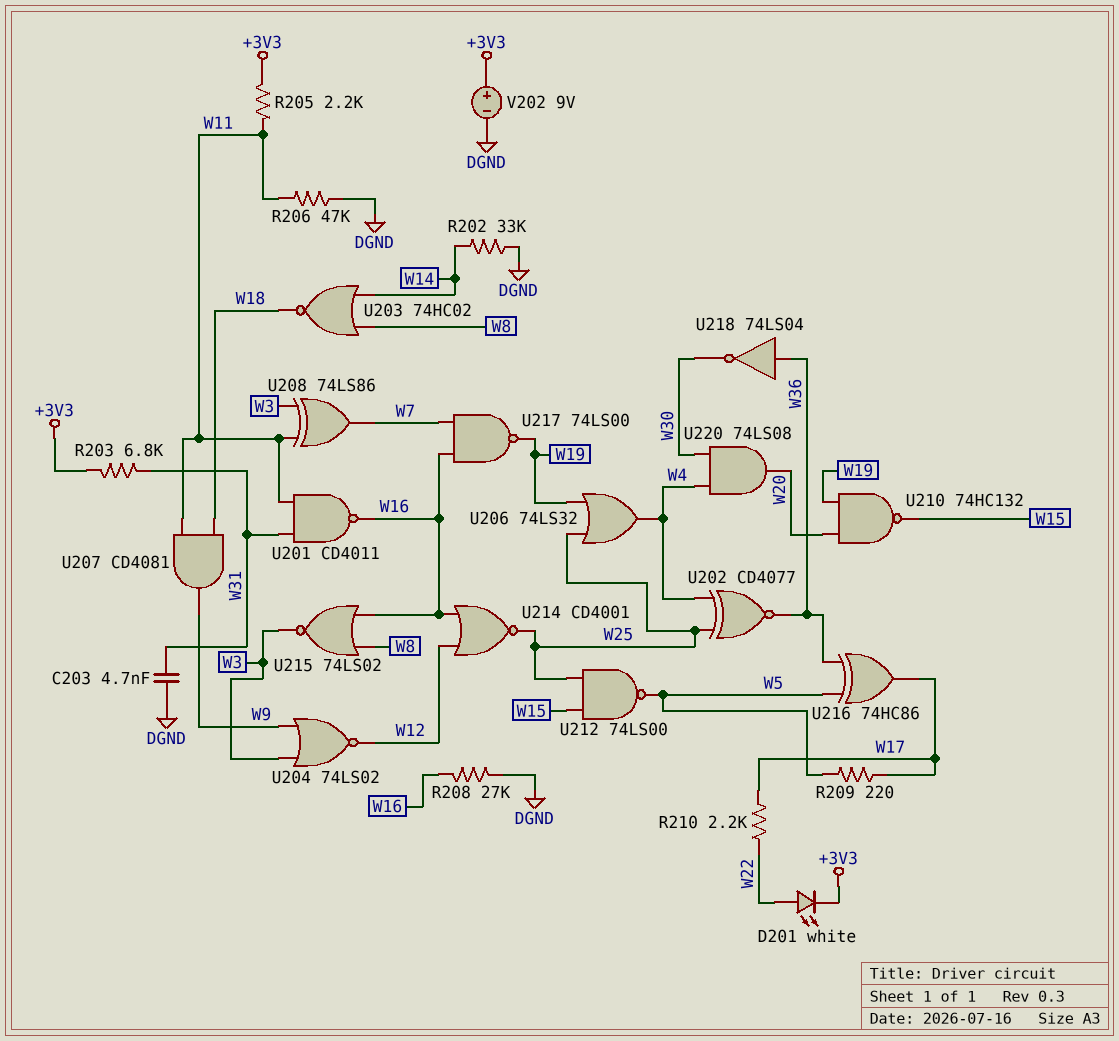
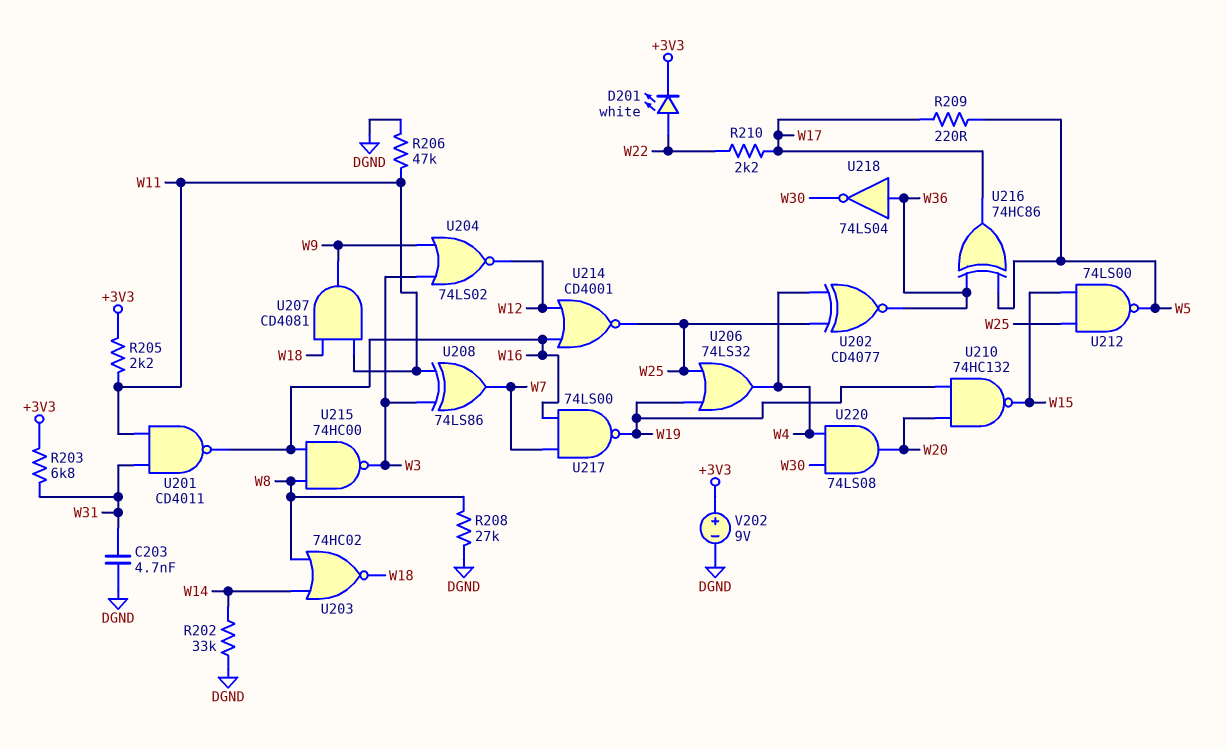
R208: 27k (DGND, W16) -> 27k (DGND, W8)
U215: NOR 74LS02 (in W8, in W16, out W3) -> NAND 74HC00 (in W8, in W16, out W3)

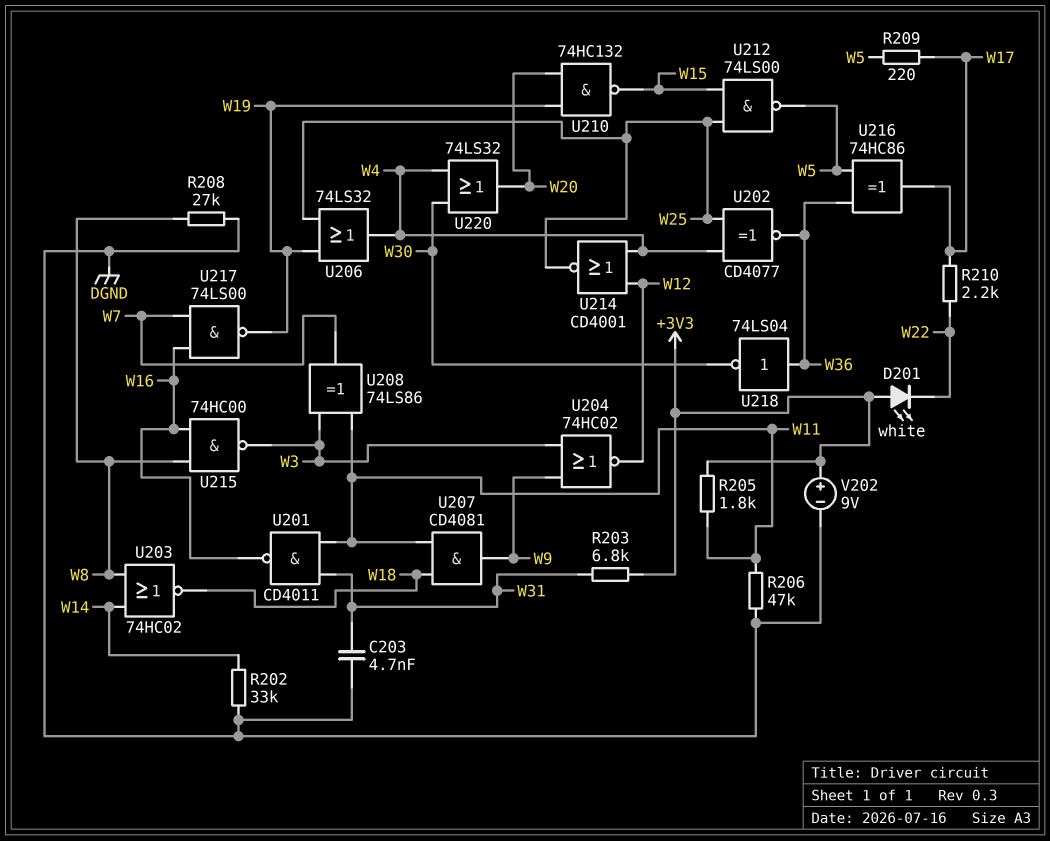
D201: LED white (A W22, K +3V3) -> LED white (A +3V3, K W22)
R205: 2.2k (+3V3, W11) -> 1.8k (+3V3, W11)
U204: NOR 74LS02 (in W3, in W9, out W12) -> NOR 74HC02 (in W3, in W9, out W12)
U214: NOR CD4001 (in W12, in W16, out W25) -> NOR CD4001 (in W4, in W12, out W25)
U220: AND 74LS08 (in W4, in W30, out W20) -> OR 74LS32 (in W4, in W30, out W20)

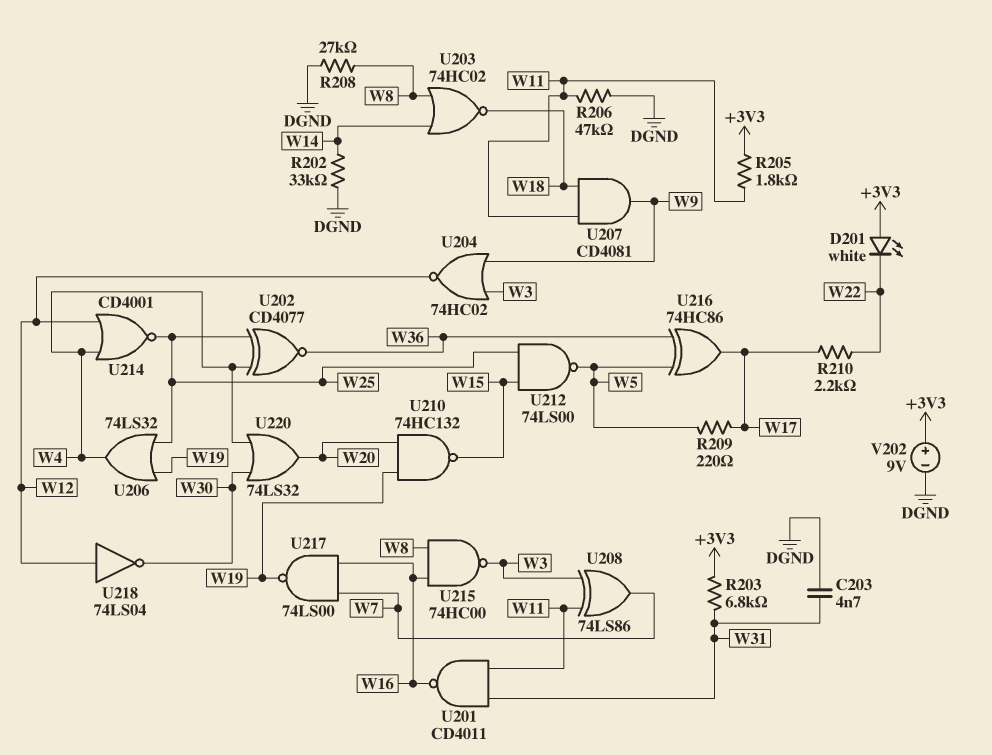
U218: NOT 74LS04 (in W36, out W30) -> NOT 74LS04 (in W12, out W30)

